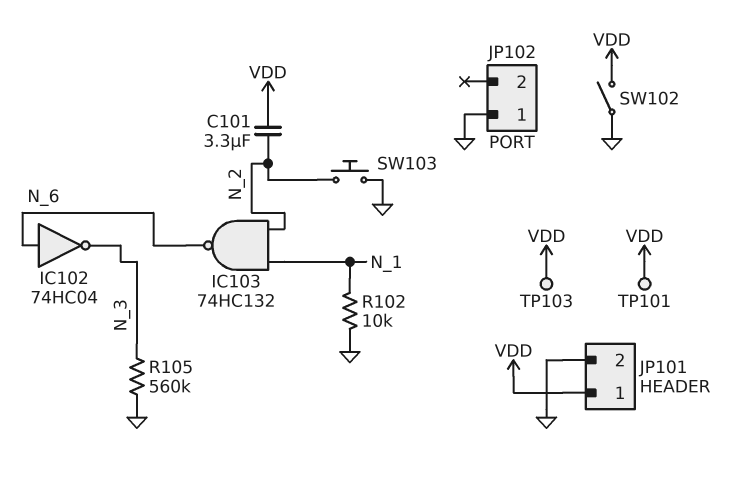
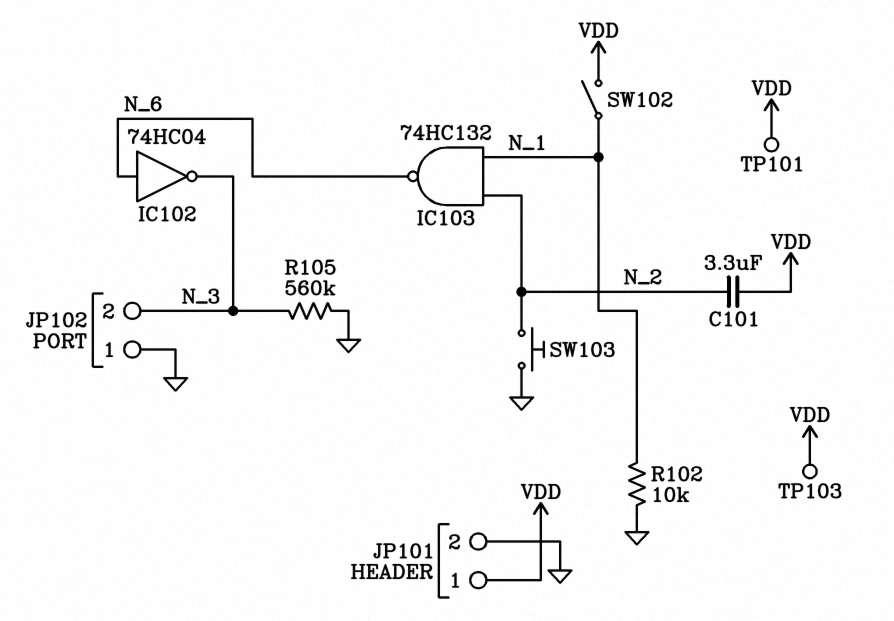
JP102 pin 2: none -> N_3
SW102: switch (GND, VDD) -> switch (N_1, VDD)

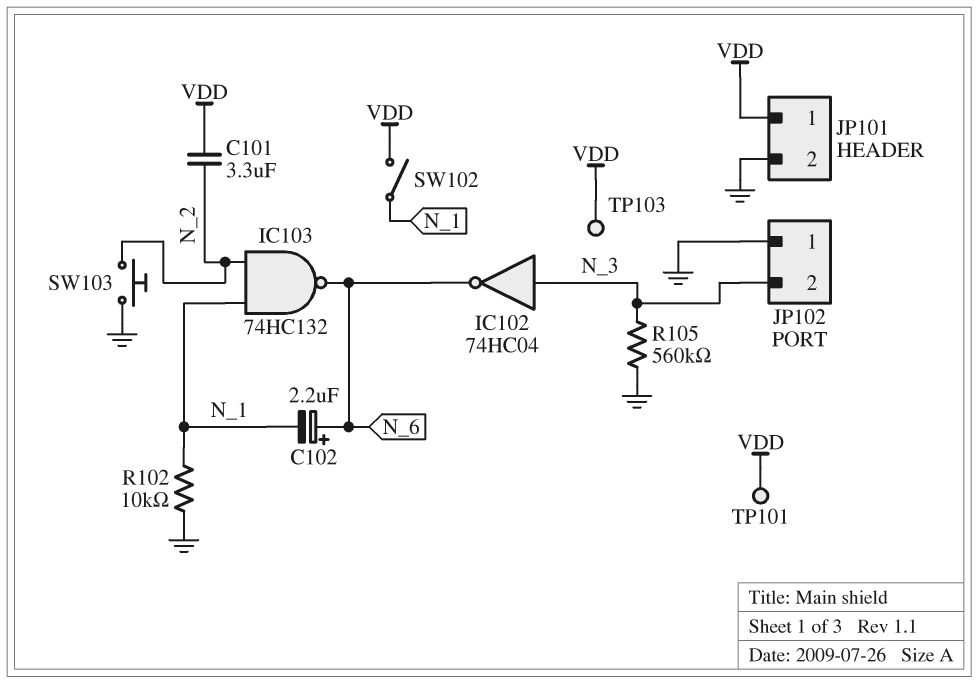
C102: none -> 2.2uF (plus N_6, minus N_1)
IC102: NOT 74HC04 (in N_6, out N_3) -> NOT 74HC04 (in N_3, out N_6)

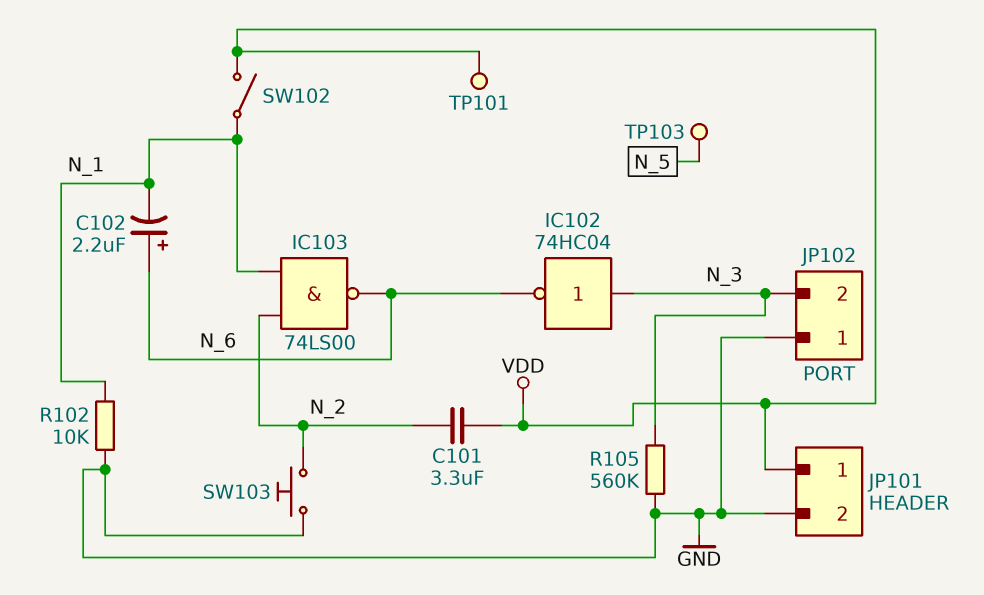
IC103: NAND 74HC132 (in N_1, in N_2, out N_6) -> NAND 74LS00 (in N_1, in N_2, out N_6)
TP103: test point (VDD) -> test point (N_5)

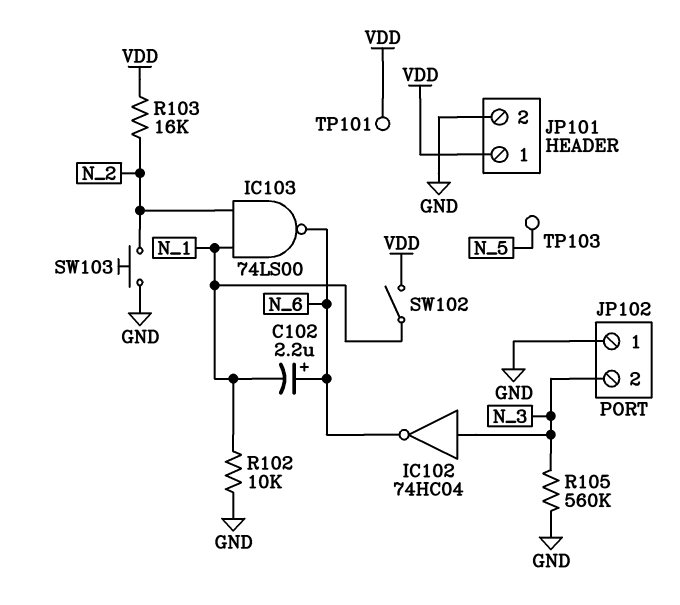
C101: 3.3uF (N_2, VDD) -> none
R103: none -> 16k (N_2, VDD)

